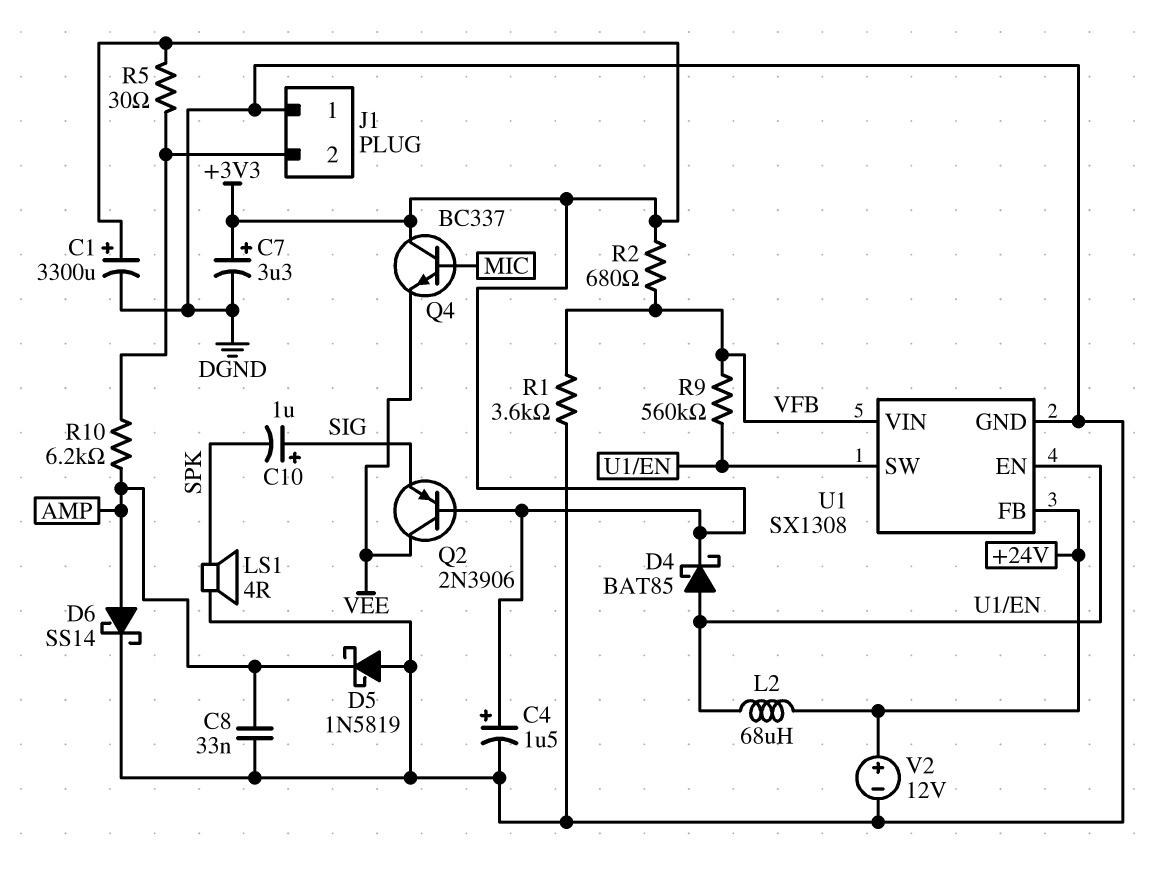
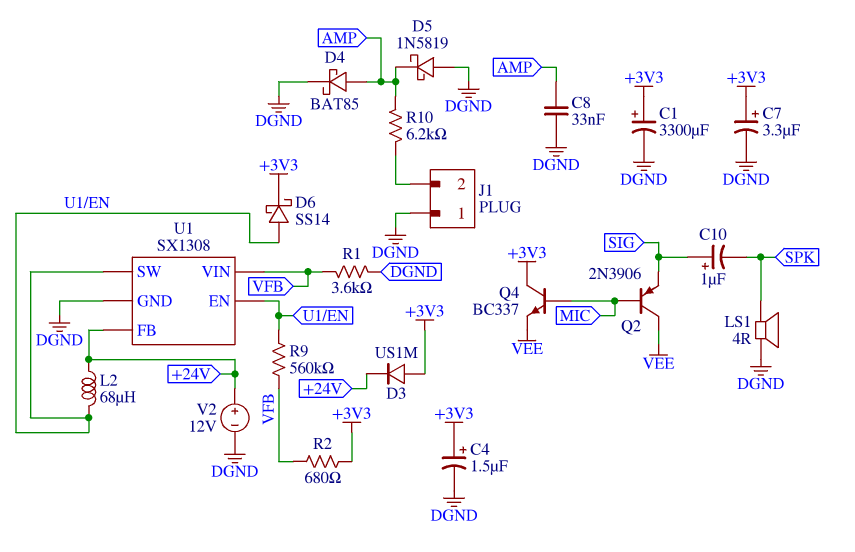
D3: none -> diode US1M (A +3V3, K +24V)
D4: schottky BAT85 (A U1/EN, K +3V3) -> schottky BAT85 (A AMP, K DGND)
D6: schottky SS14 (A AMP, K DGND) -> schottky SS14 (A U1/EN, K +3V3)
Q2: PNP 2N3906 (B +3V3, C VEE, E SIG) -> PNP 2N3906 (B MIC, C VEE, E SIG)
R5: 30 (+3V3, J1/2) -> none

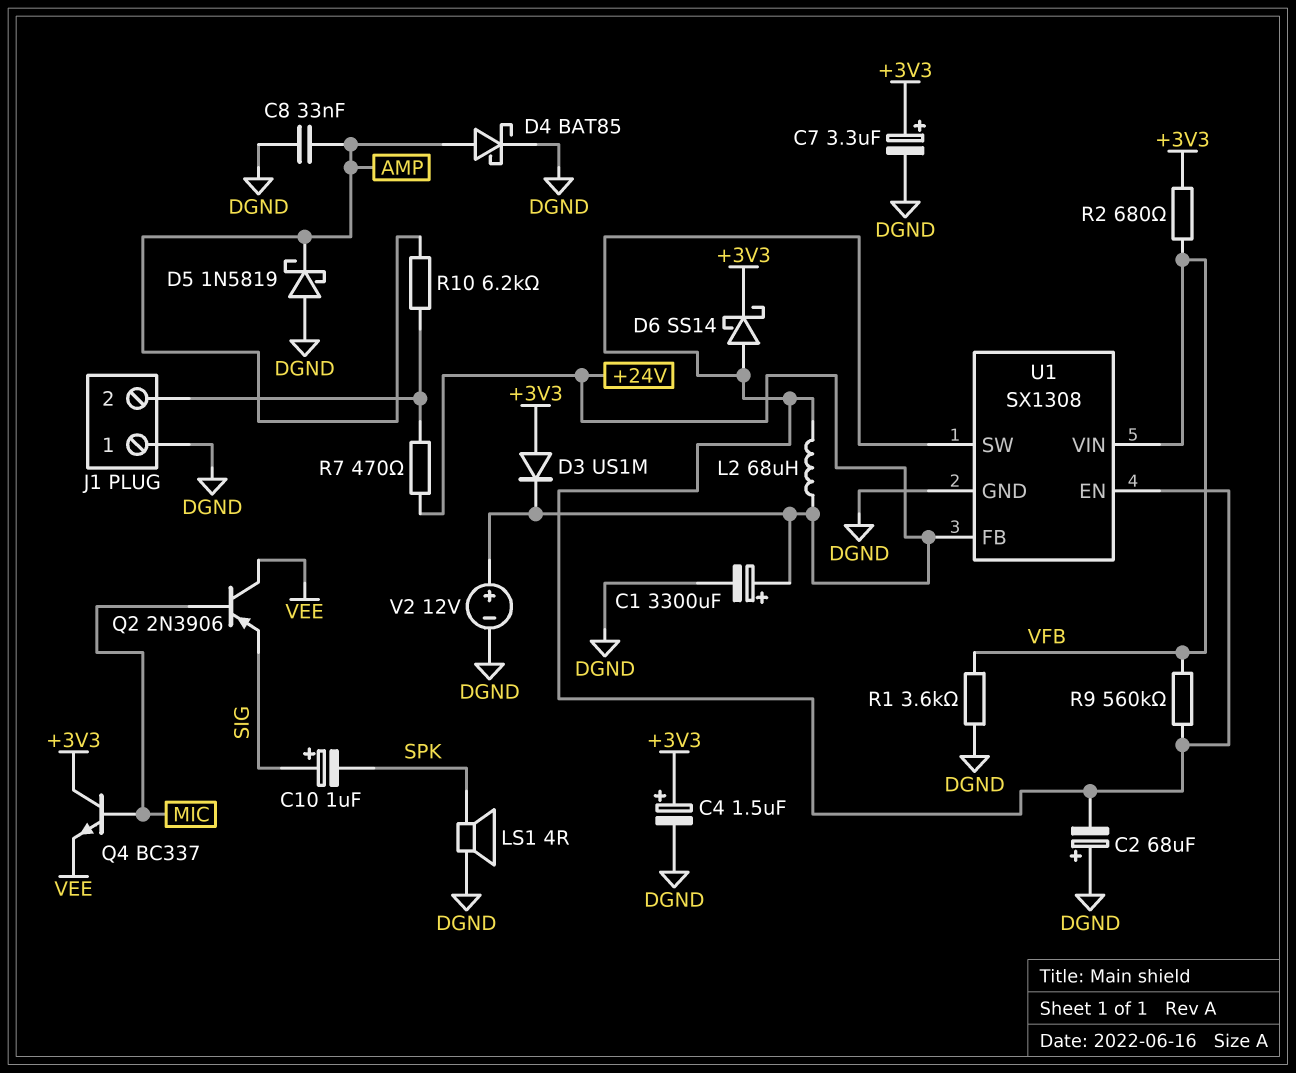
C1: 3300uF (plus +3V3, minus DGND) -> 3300uF (plus +24V, minus DGND)
C2: none -> 68uF (plus DGND, minus U1/EN)
R7: none -> 470 (+24V, J1/2)

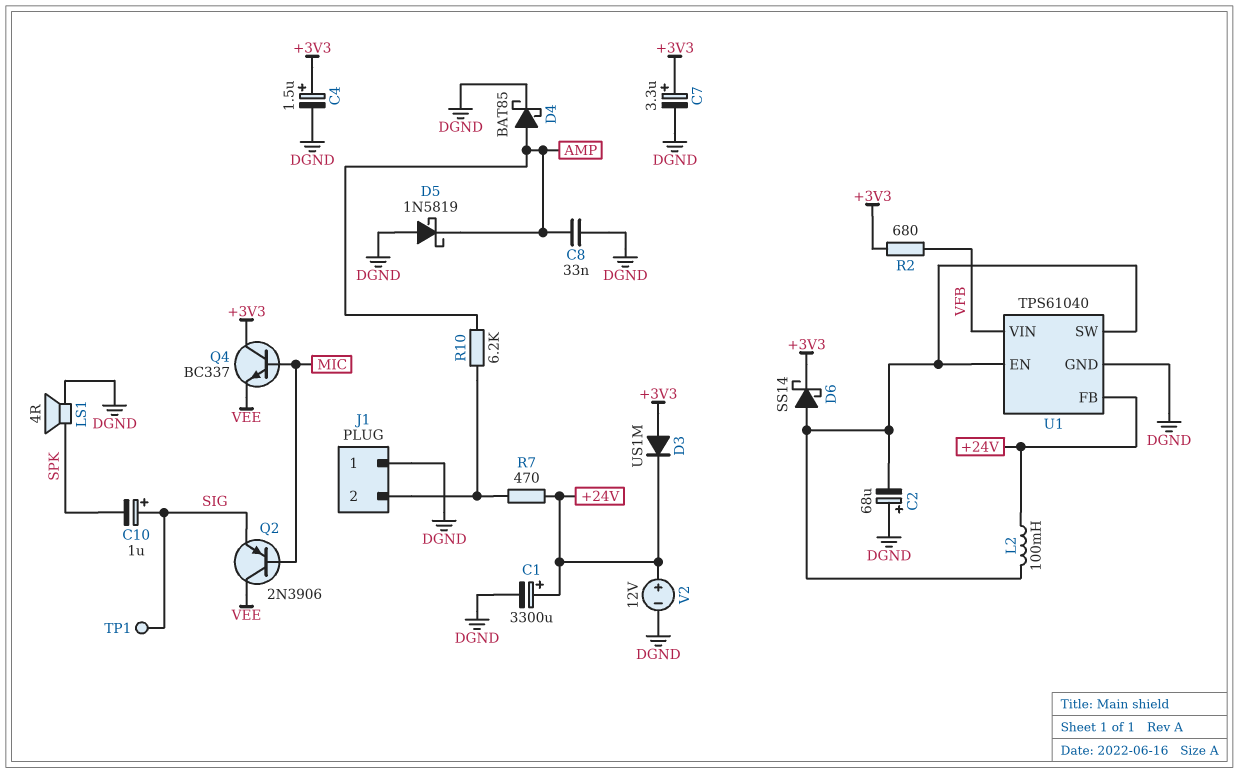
L2: 68uH (+24V, U1/EN) -> 100mH (+24V, U1/EN)
R1: 3.6k (DGND, VFB) -> none
R9: 560k (U1/EN, VFB) -> none
TP1: none -> test point (SIG)
U1: SX1308 -> TPS61040

